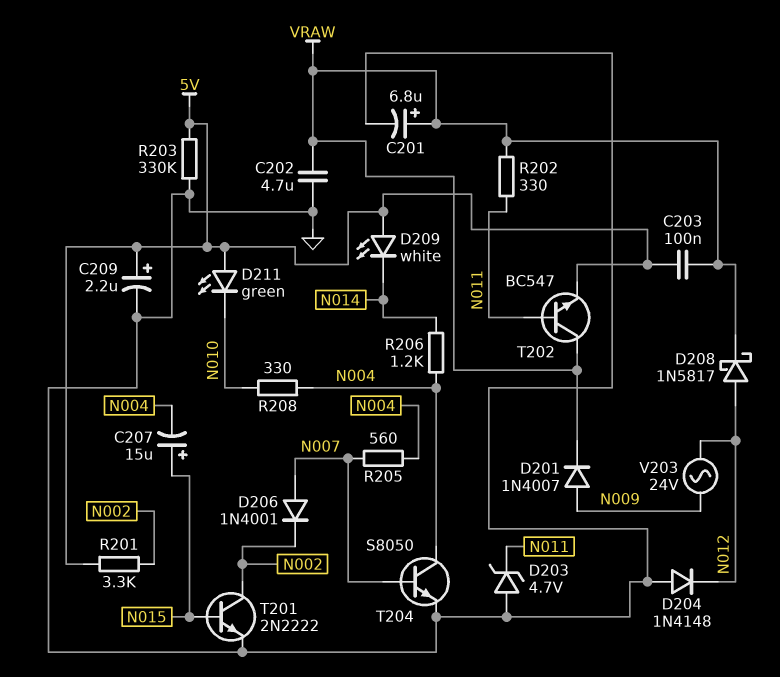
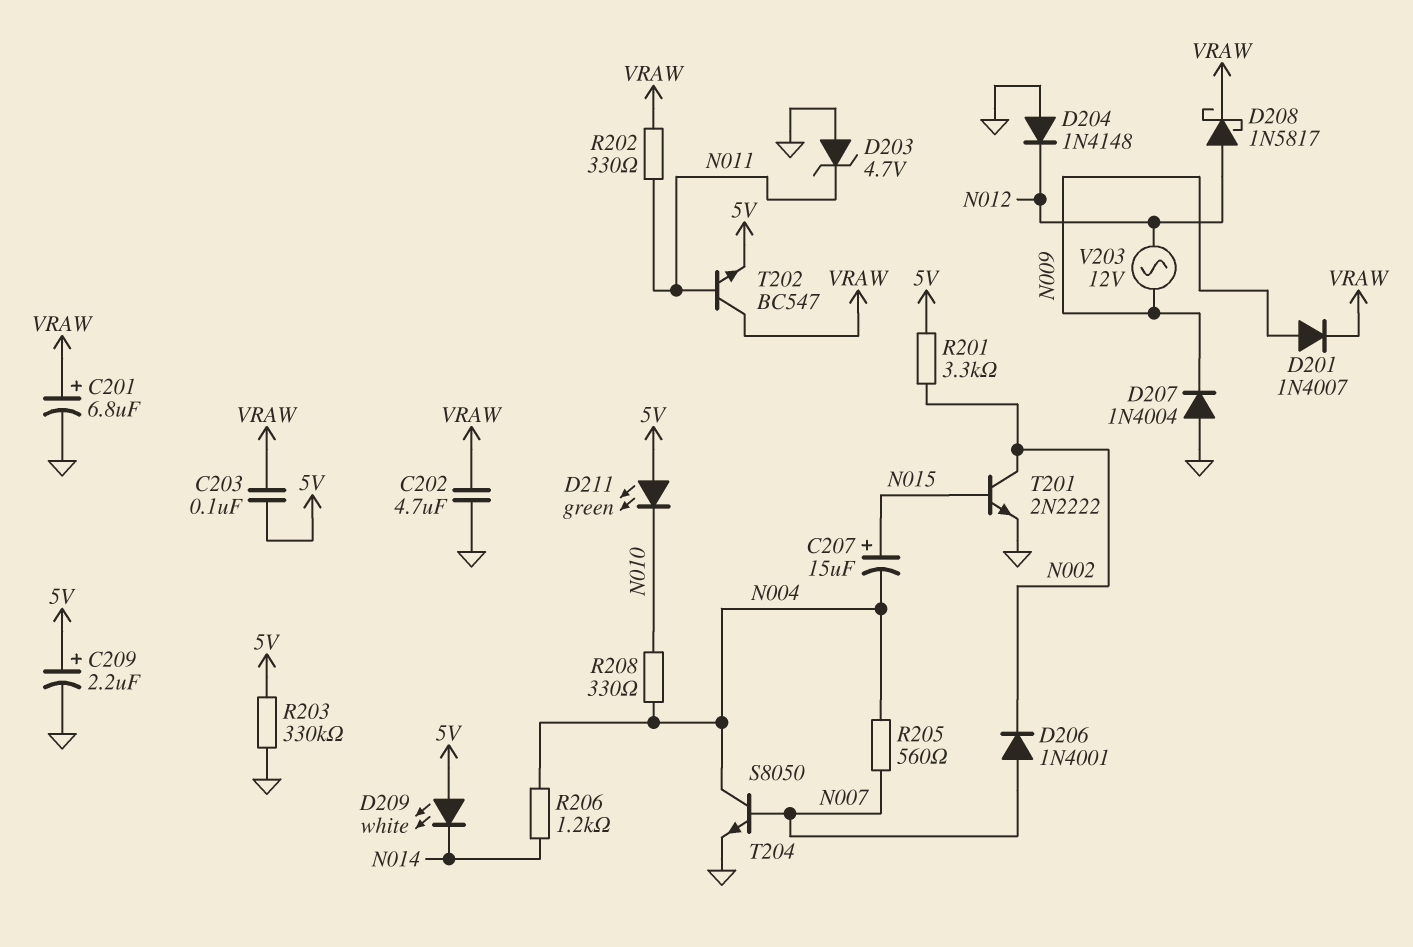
D207: none -> diode 1N4004 (A GND, K N009)
V203: AC 24V (N009, N012) -> AC 12V (N009, N012)

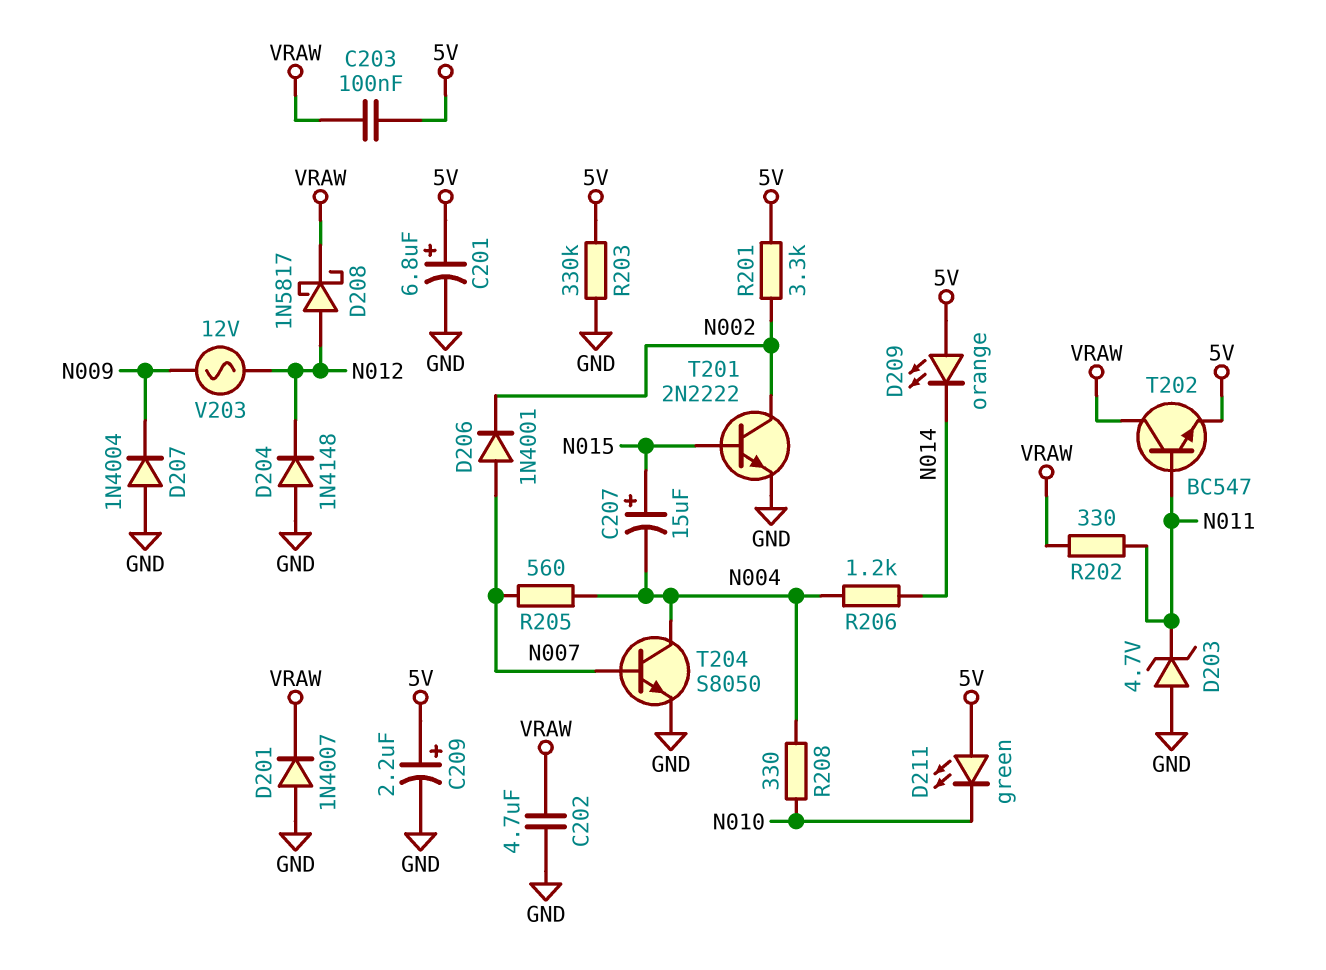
C201: 6.8uF (plus VRAW, minus GND) -> 6.8uF (plus 5V, minus GND)
D201: diode 1N4007 (A N009, K VRAW) -> diode 1N4007 (A GND, K VRAW)
D209: LED white (A 5V, K N014) -> LED orange (A 5V, K N014)

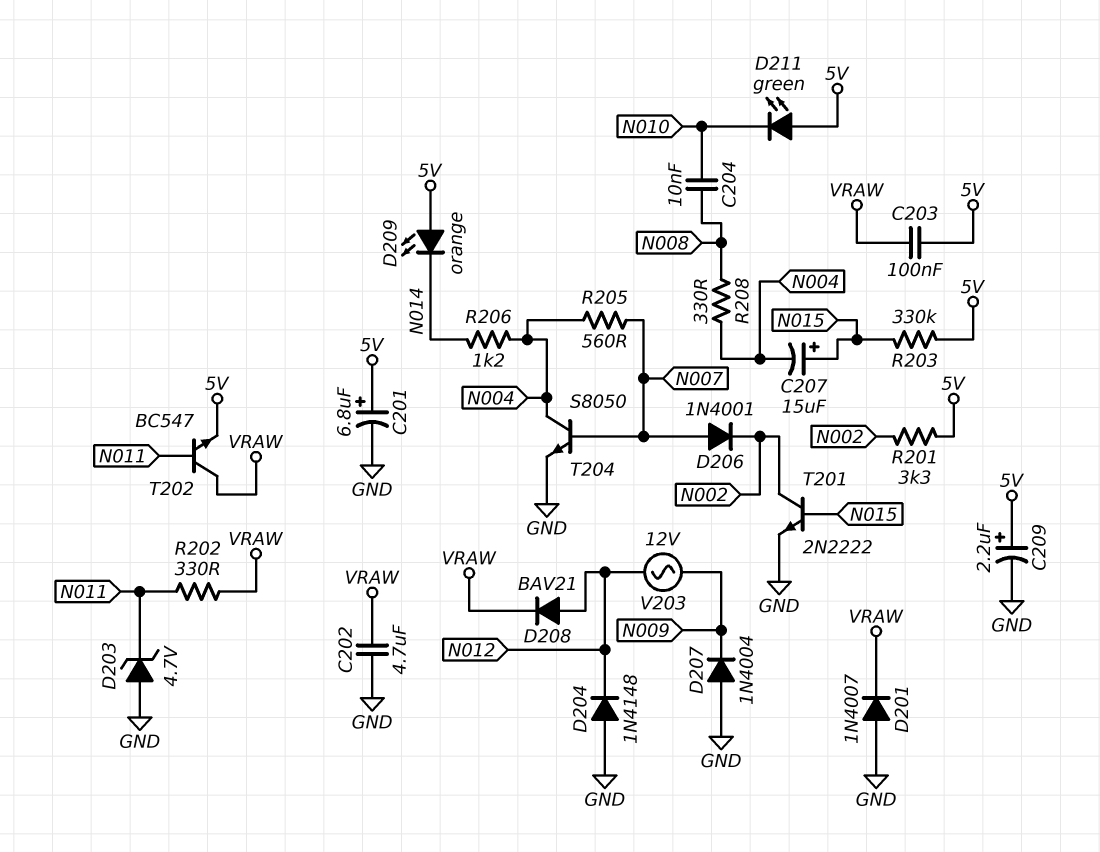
C204: none -> 10nF (N008, N010)
D208: schottky 1N5817 (A N012, K VRAW) -> diode BAV21 (A N012, K VRAW)
R203: 330k (5V, GND) -> 330k (5V, N015)
R208: 330 (N004, N010) -> 330 (N004, N008)

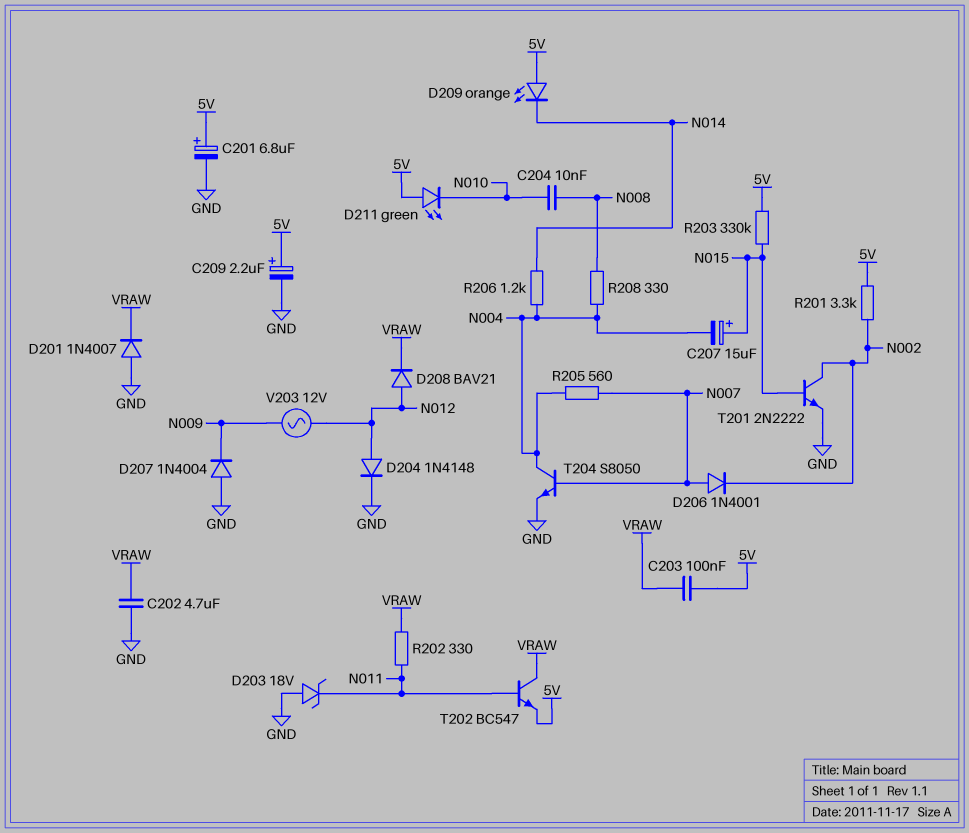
D203: zener 4.7V (A GND, K N011) -> zener 18V (A GND, K N011)
D204: diode 1N4148 (A GND, K N012) -> diode 1N4148 (A N012, K GND)

